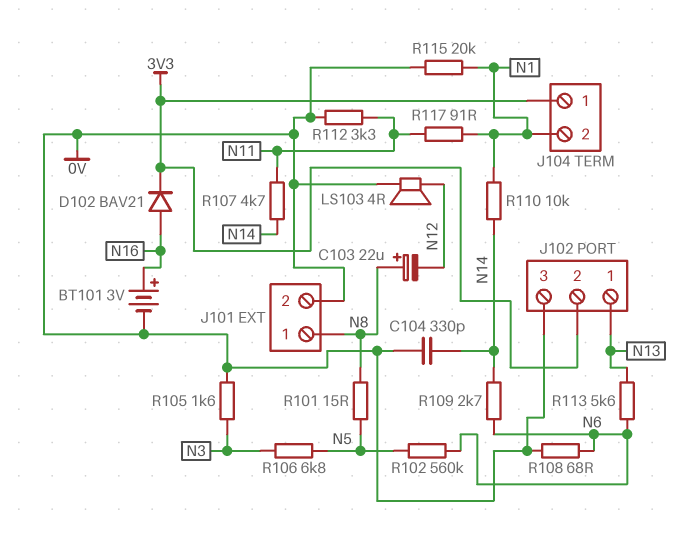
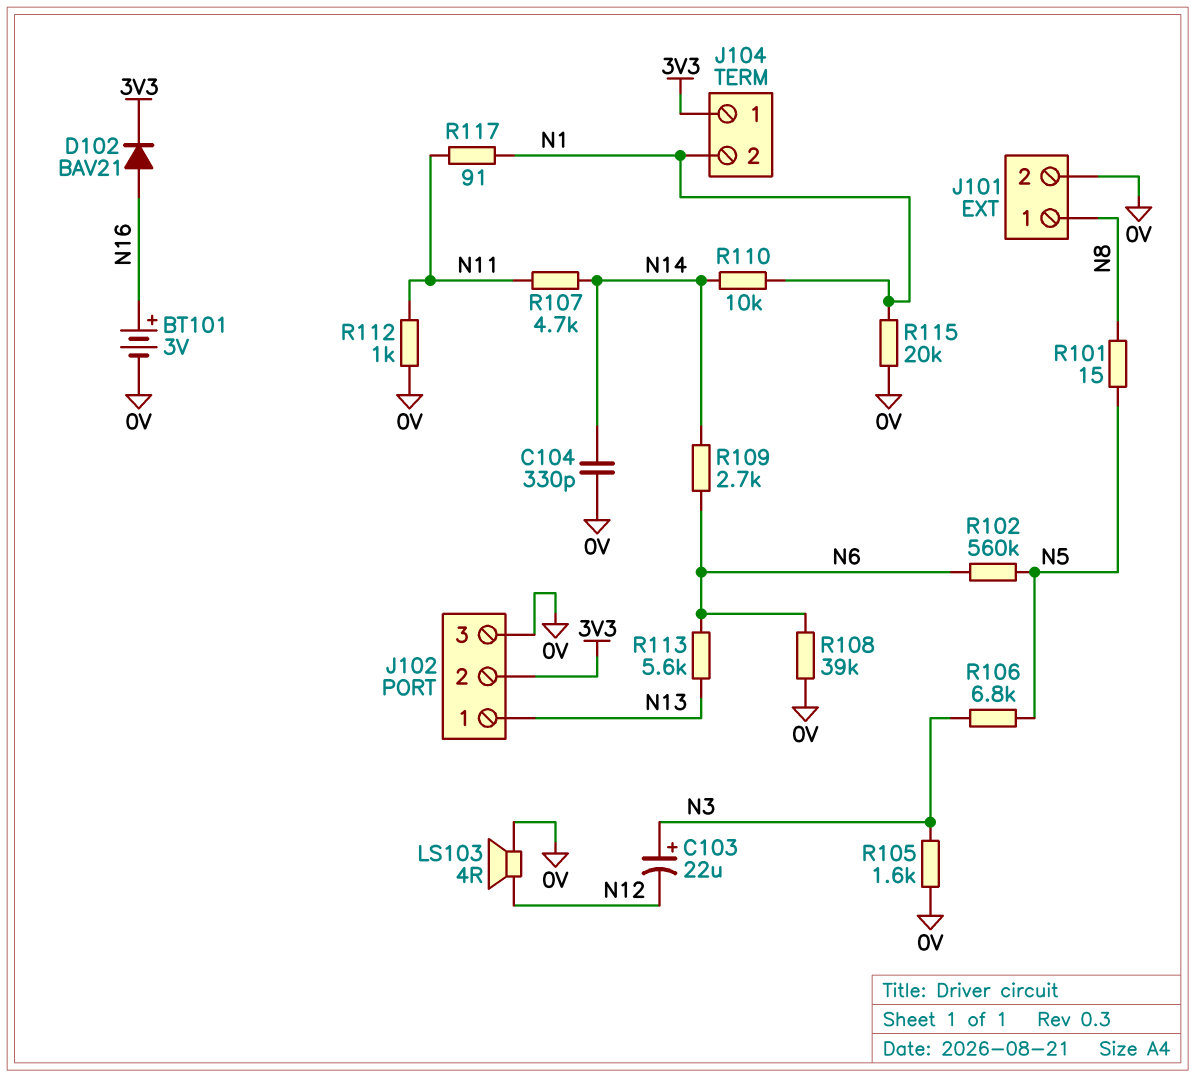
C103: 22uF (plus N8, minus N12) -> 22uF (plus N3, minus N12)
R108: 68 (0V, N6) -> 39k (0V, N6)
R112: 3.3k (0V, N11) -> 1k (0V, N11)

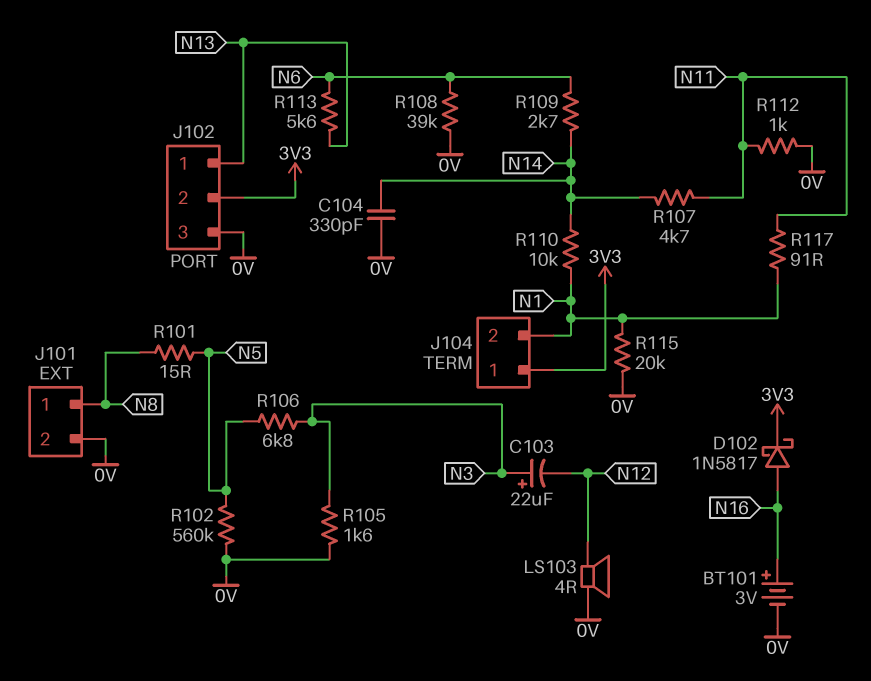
D102: diode BAV21 (A N16, K 3V3) -> schottky 1N5817 (A N16, K 3V3)
R102: 560k (N5, N6) -> 560k (0V, N5)

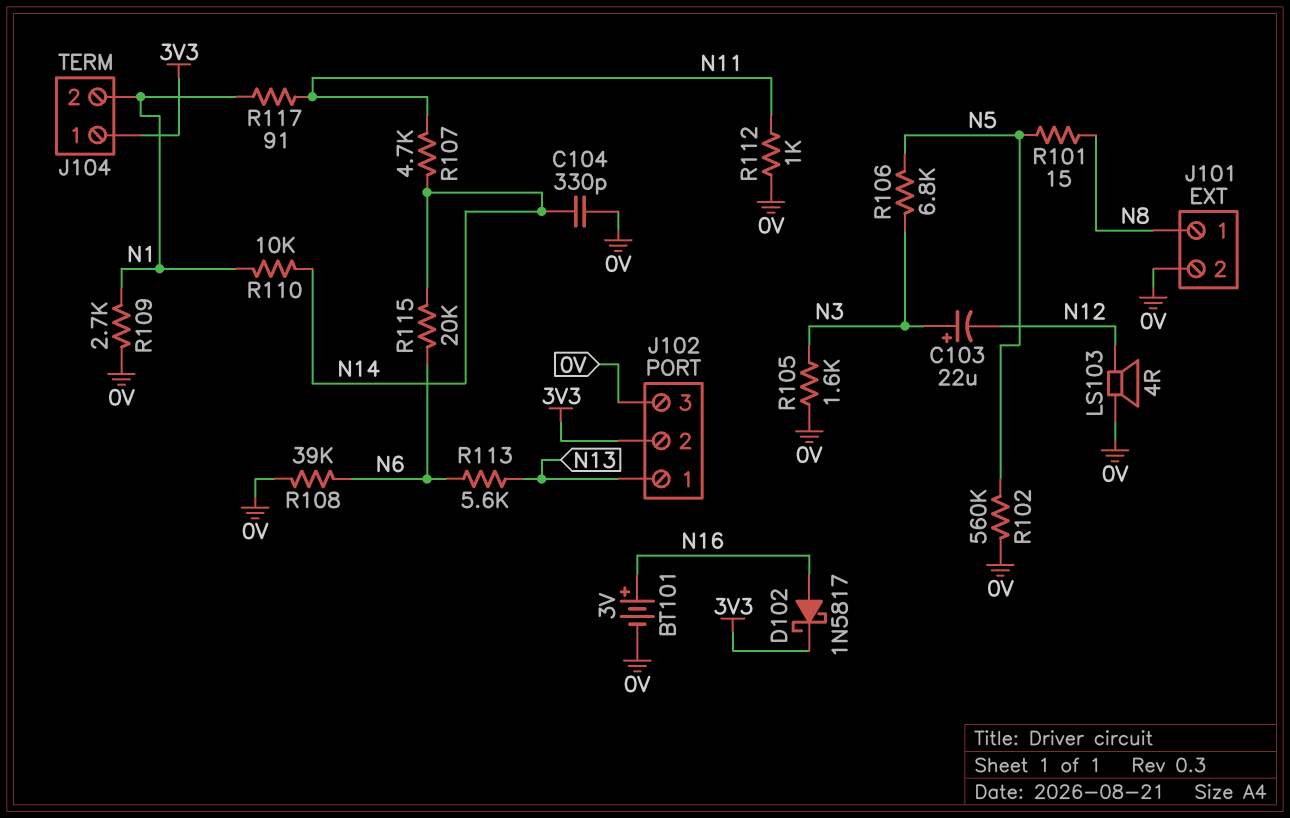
R109: 2.7k (N6, N14) -> 2.7k (0V, N1)
R115: 20k (0V, N1) -> 20k (N6, N14)

